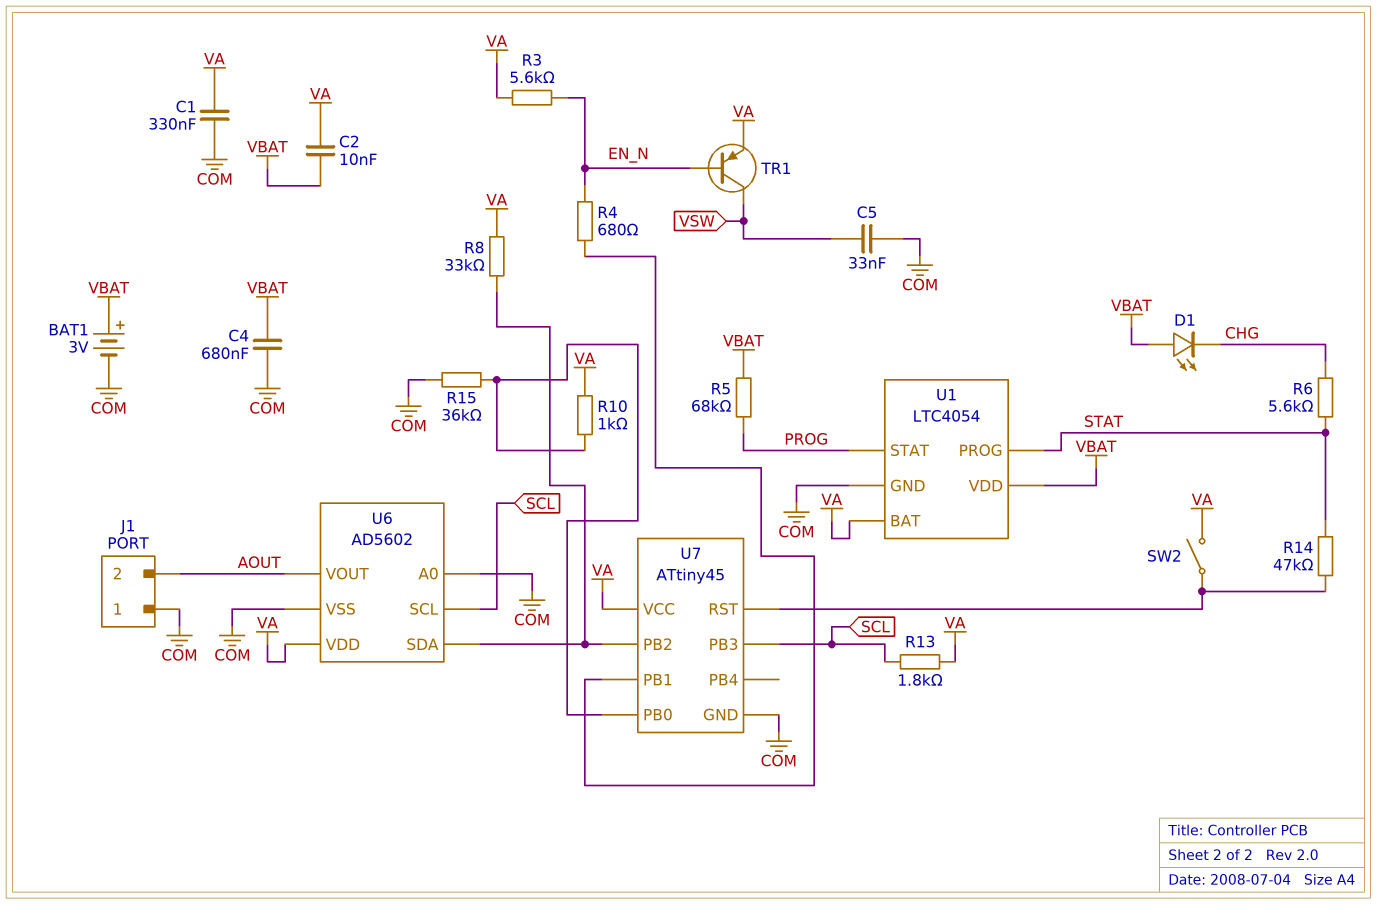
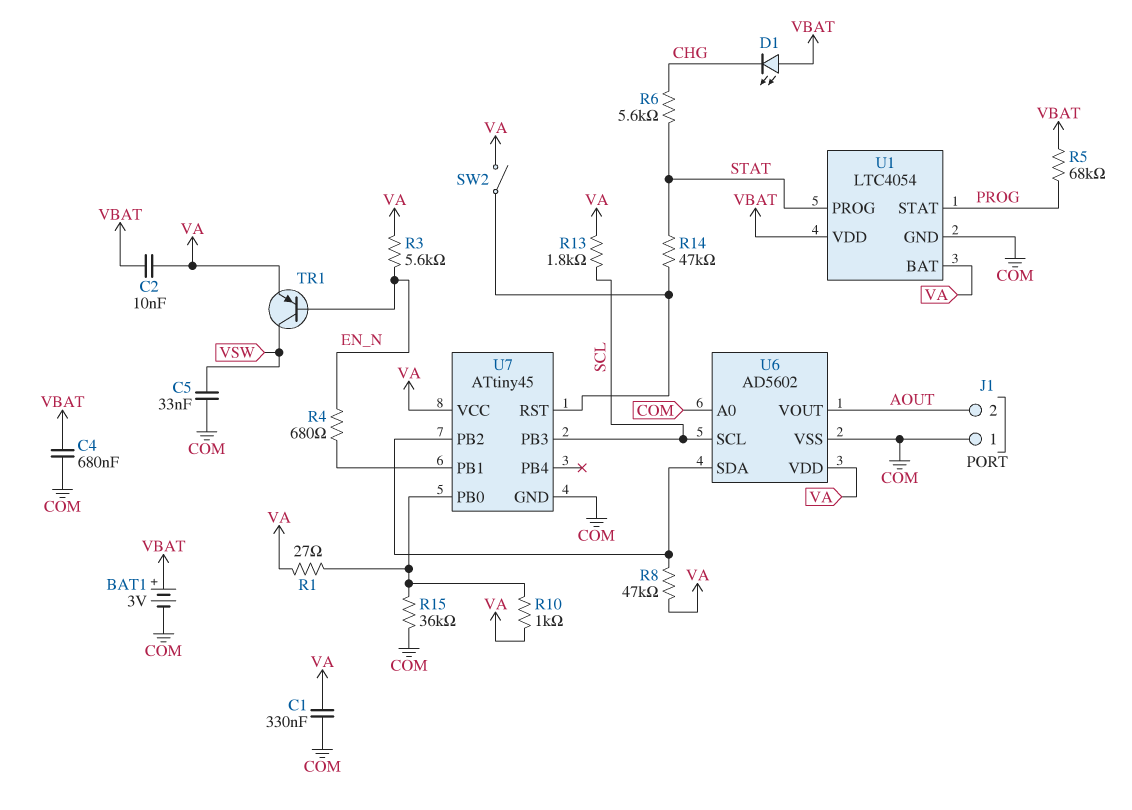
R1: none -> 27 (U7/PB0, VA)
R8: 33k (U6/SDA, VA) -> 47k (U6/SDA, VA)

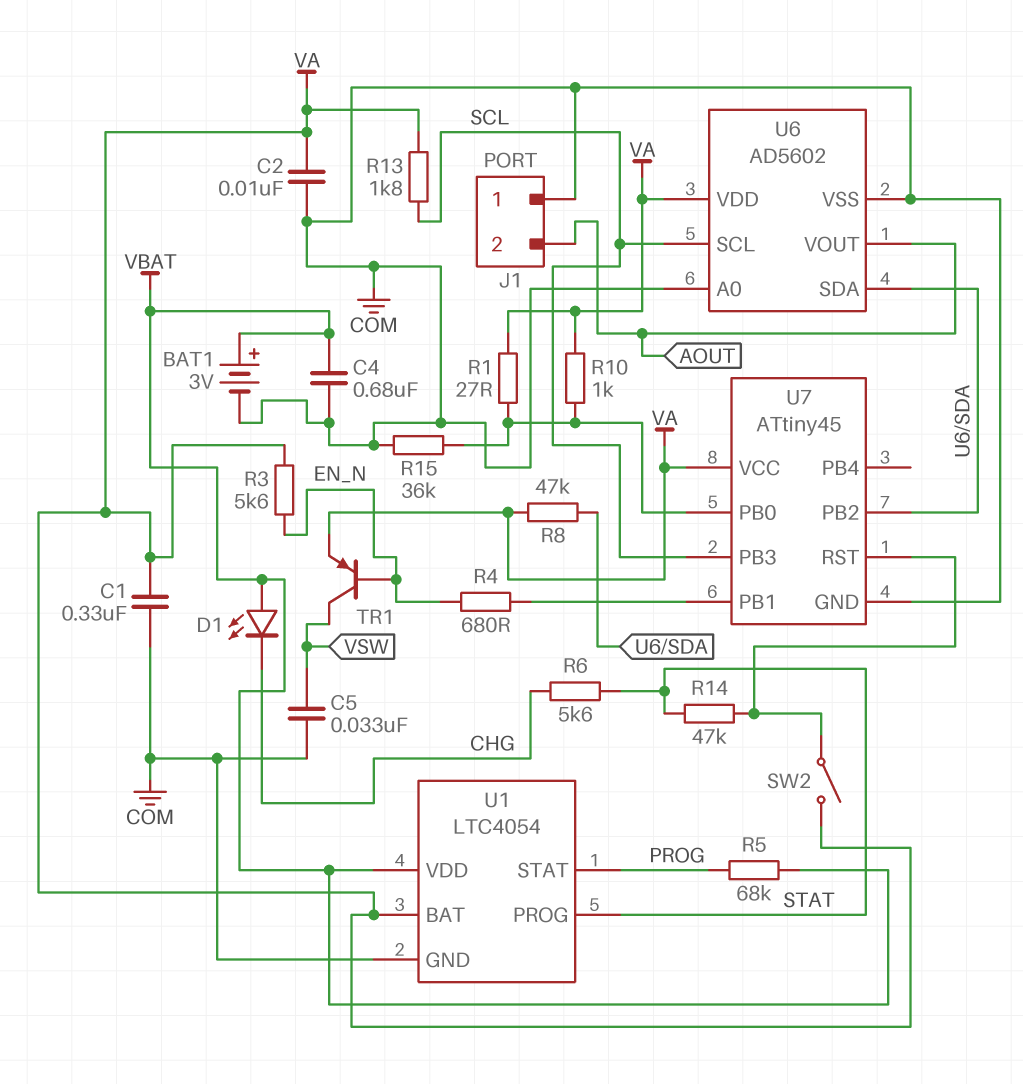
C2: 10nF (VA, VBAT) -> 10nF (COM, VA)

